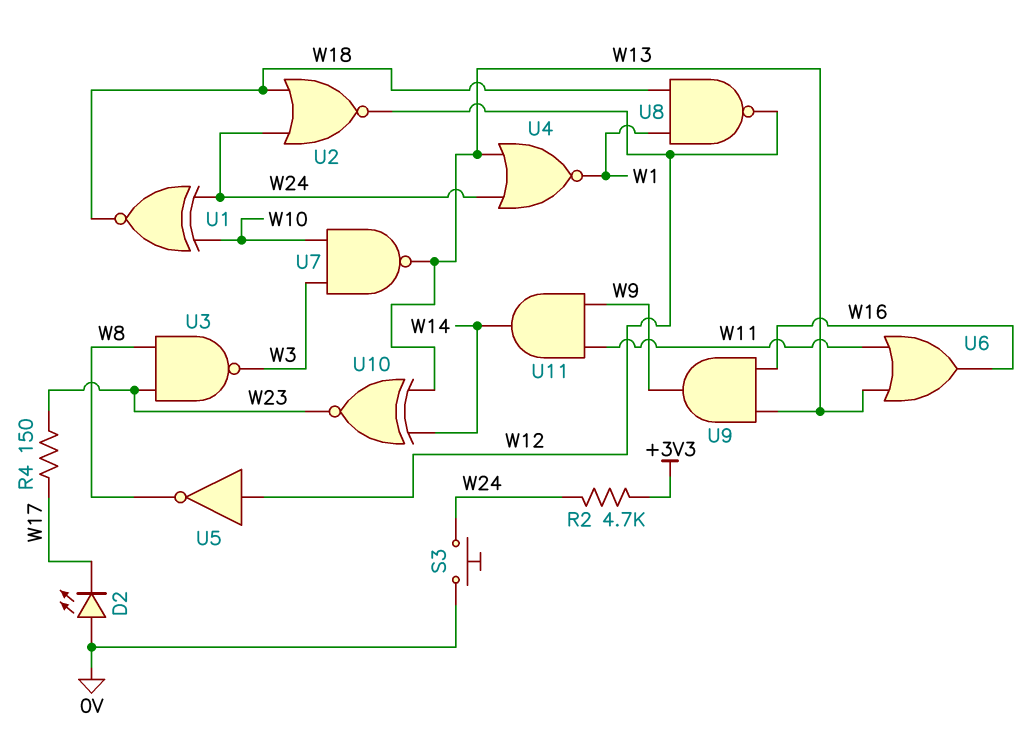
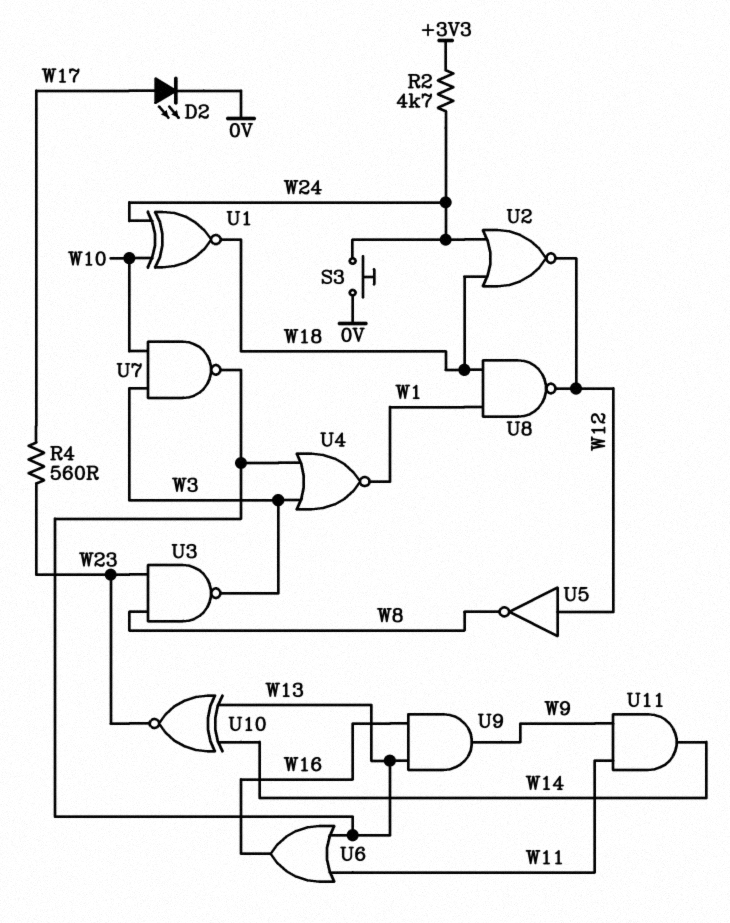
D2: LED (A 0V, K W17) -> LED (A W17, K 0V)
R4: 150 (W17, W23) -> 560 (W17, W23)
U4: NOR (in W13, in W24, out W1) -> NOR (in W3, in W13, out W1)

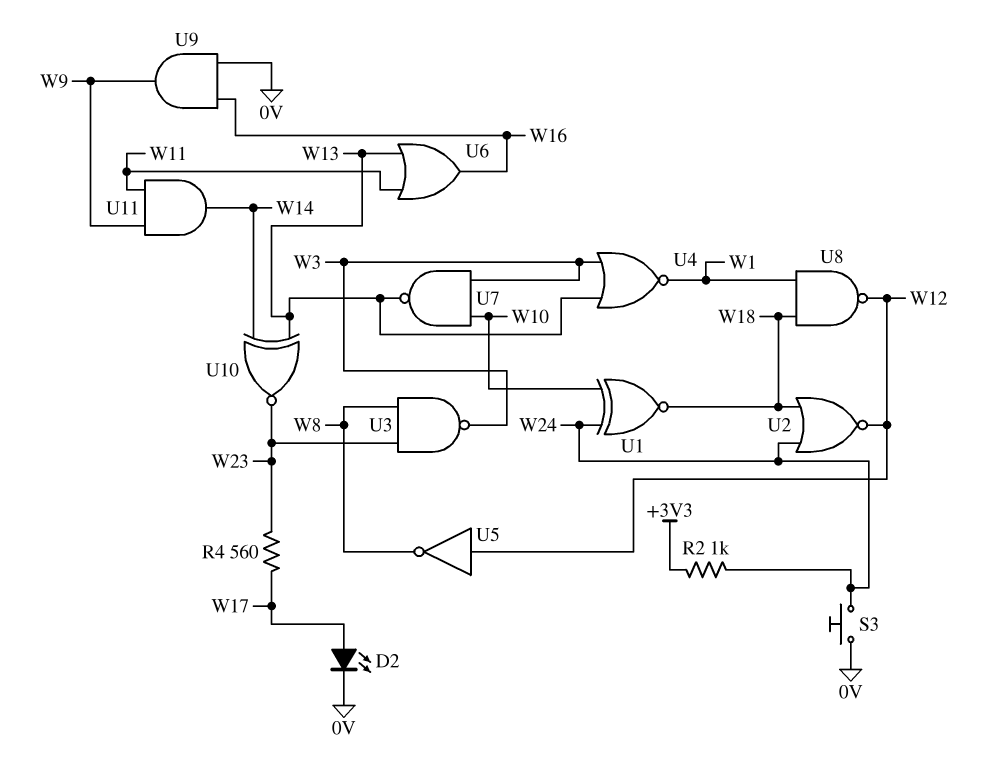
R2: 4.7k (+3V3, W24) -> 1k (+3V3, W24)
U9: AND (in W13, in W16, out W9) -> AND (in 0V, in W16, out W9)

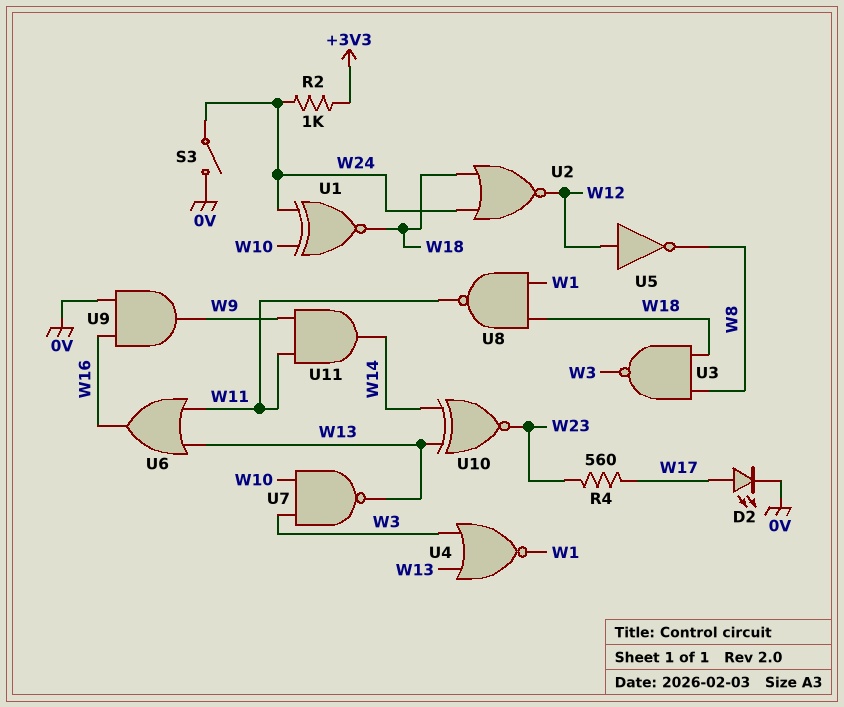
S3: button (0V, W24) -> switch (0V, W24)
U3: NAND (in W8, in W23, out W3) -> NAND (in W8, in W18, out W3)
U8: NAND (in W1, in W18, out W12) -> NAND (in W1, in W18, out W11)

